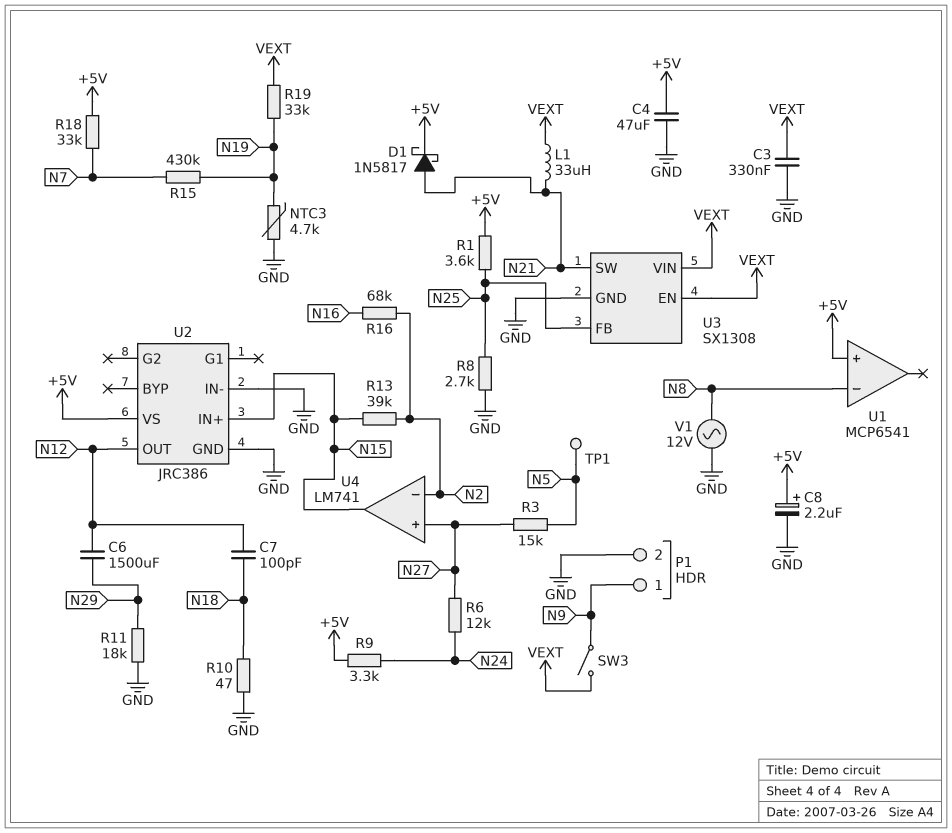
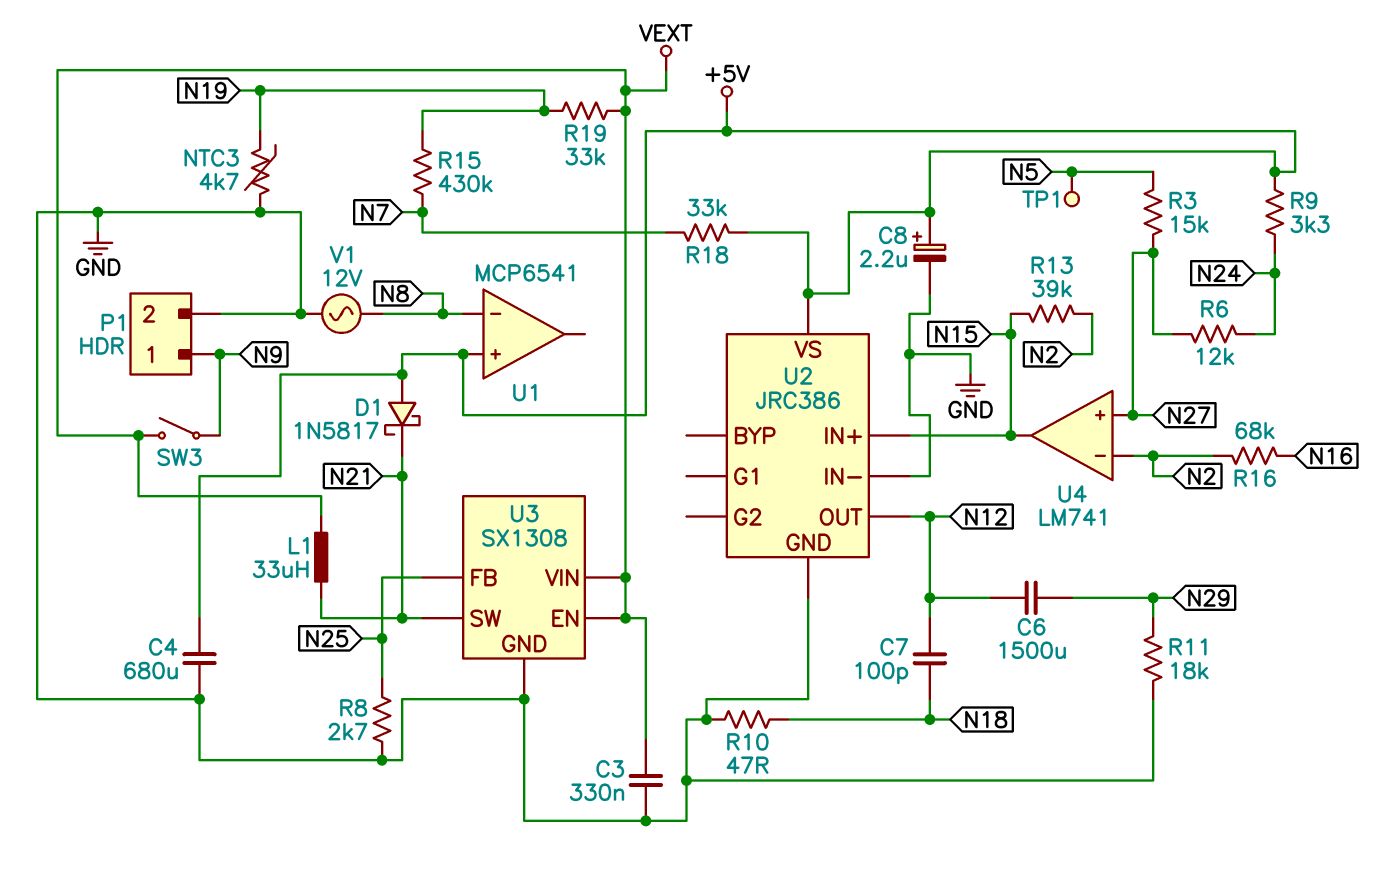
C4: 47uF (+5V, GND) -> 680uF (+5V, GND)
D1: schottky 1N5817 (A N21, K +5V) -> schottky 1N5817 (A +5V, K N21)
R1: 3.6k (+5V, N25) -> none

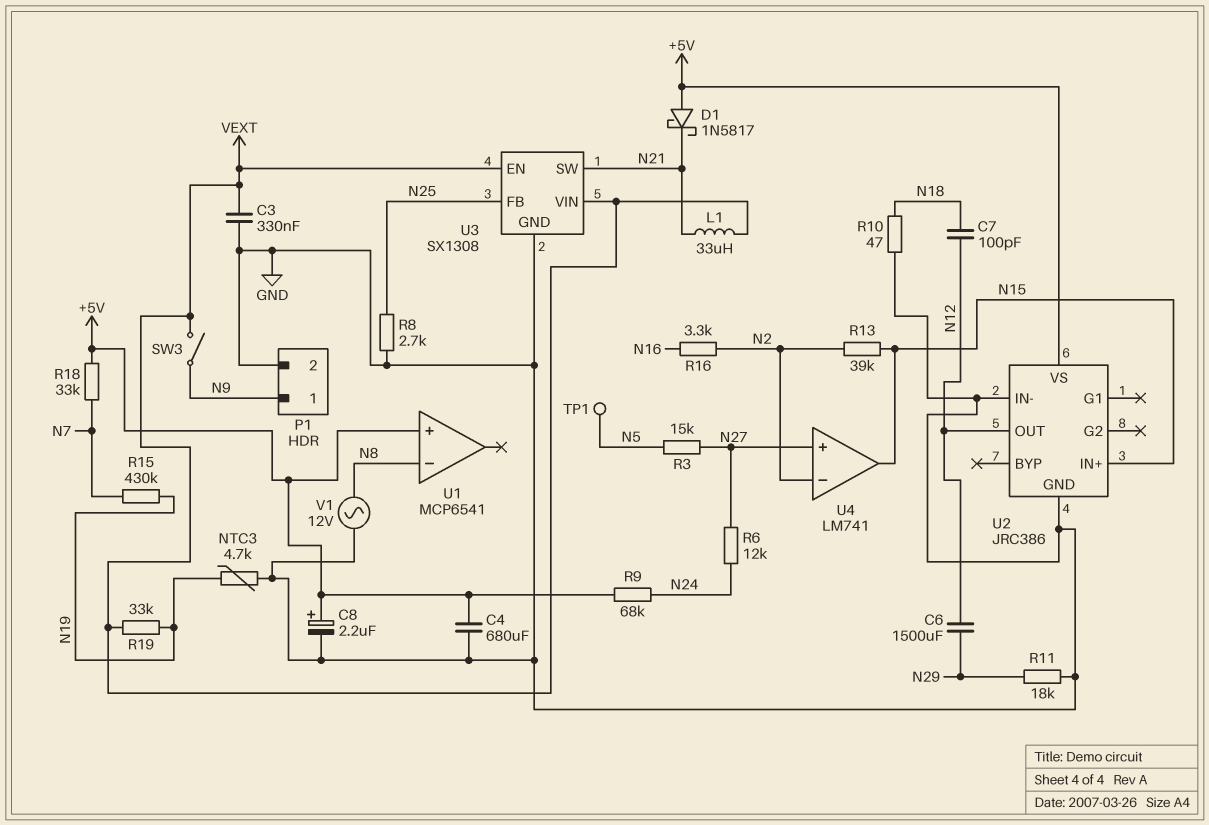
R9: 3.3k (+5V, N24) -> 68k (+5V, N24)
R16: 68k (N2, N16) -> 3.3k (N2, N16)

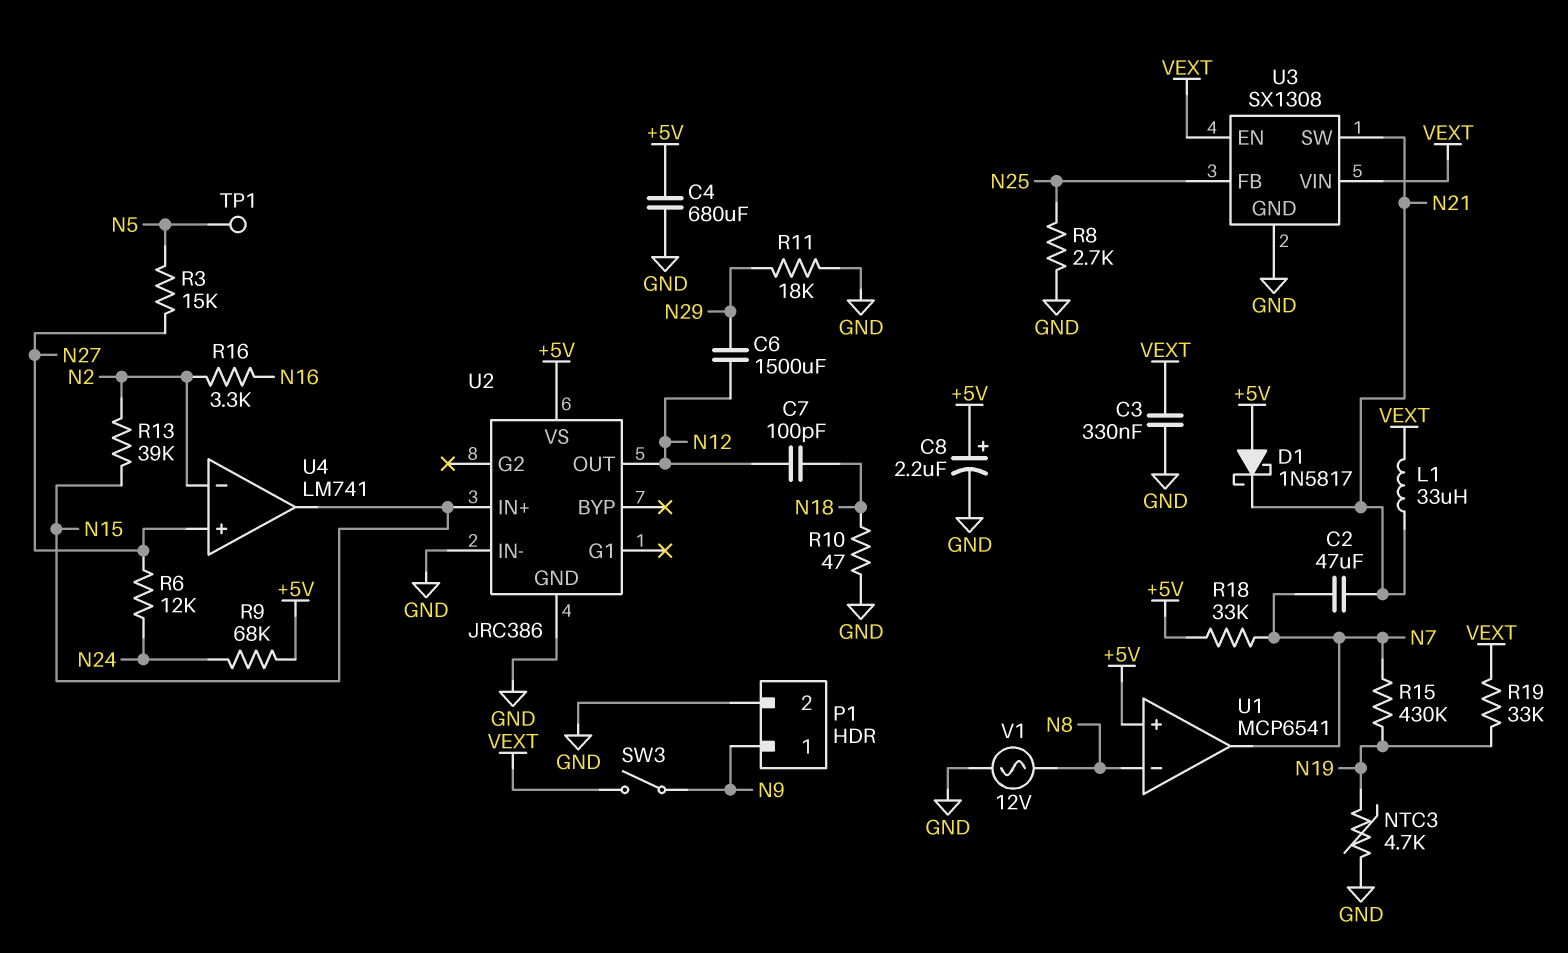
C2: none -> 47uF (N7, N21)
U1 pin out: none -> N7

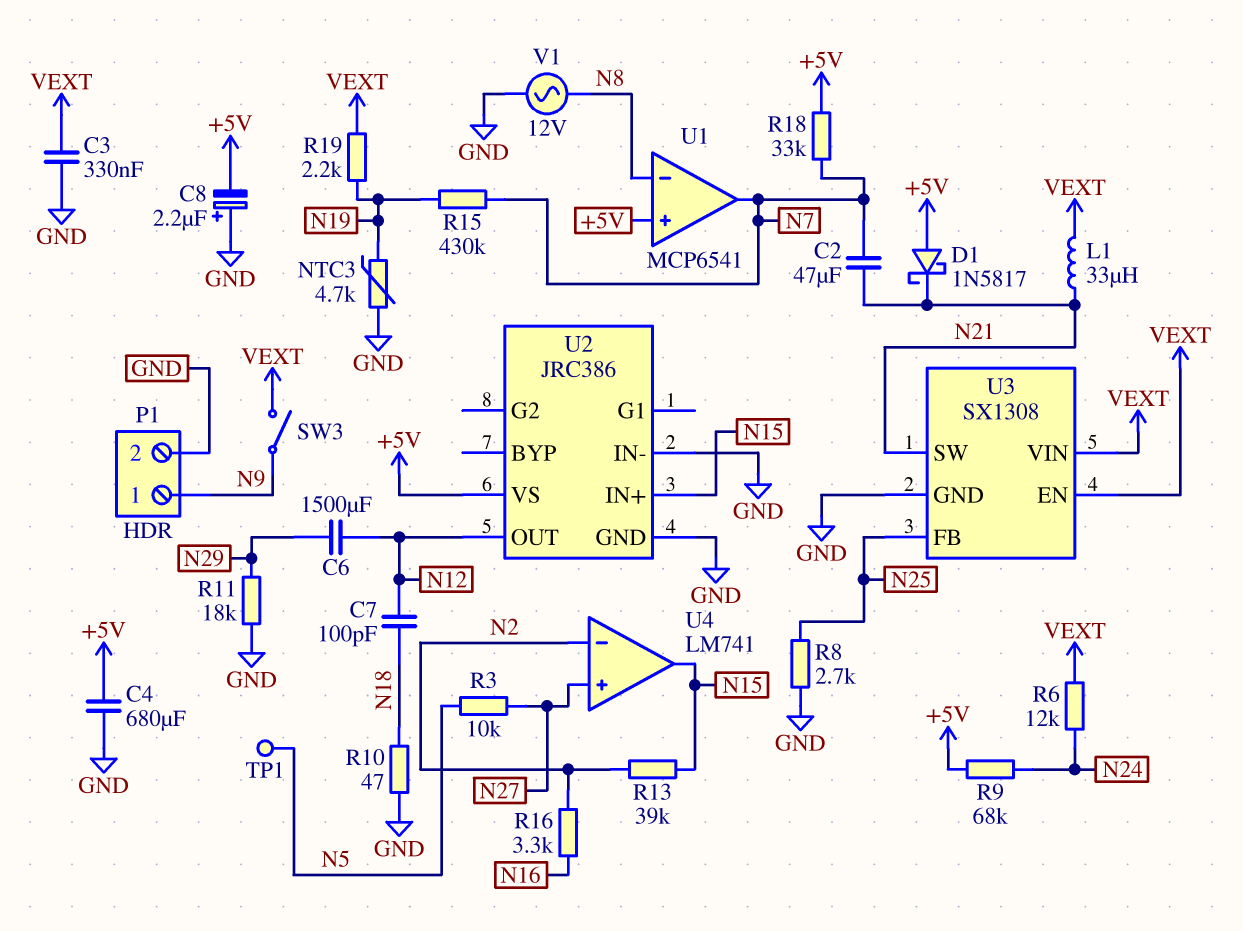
C8: 2.2uF (plus +5V, minus GND) -> 2.2uF (plus GND, minus +5V)
R3: 15k (N5, N27) -> 10k (N5, N27)
R6: 12k (N24, N27) -> 12k (N24, VEXT)
R19: 33k (N19, VEXT) -> 2.2k (N19, VEXT)

